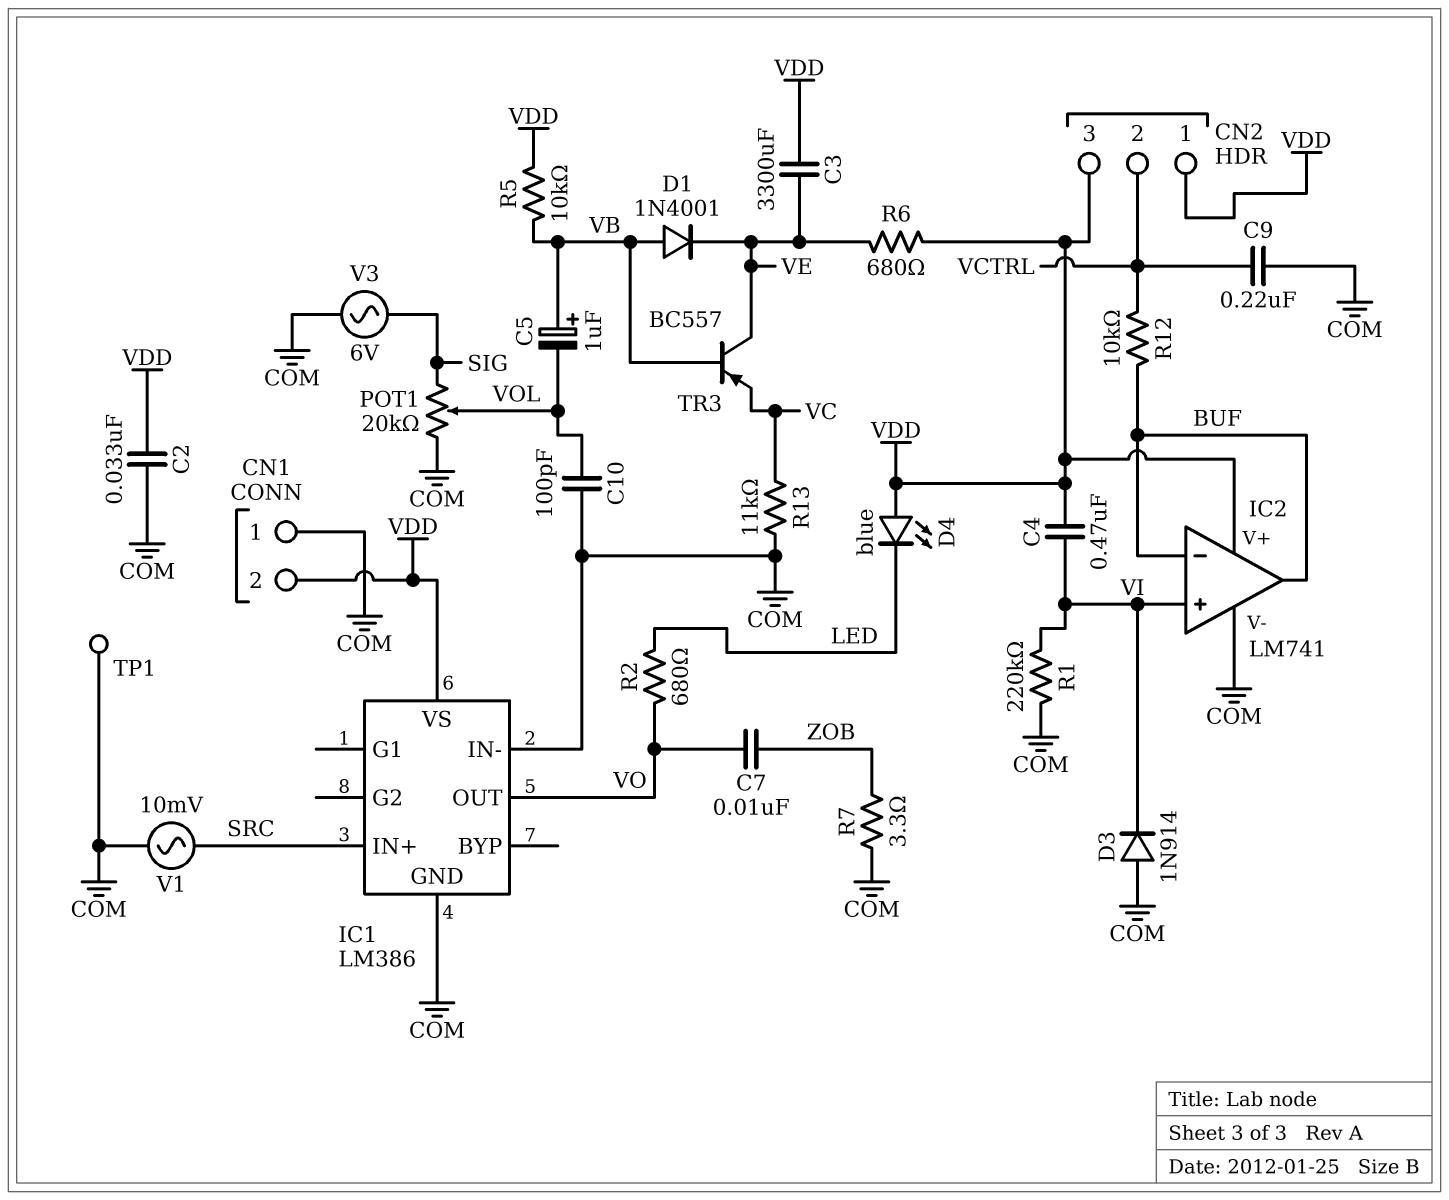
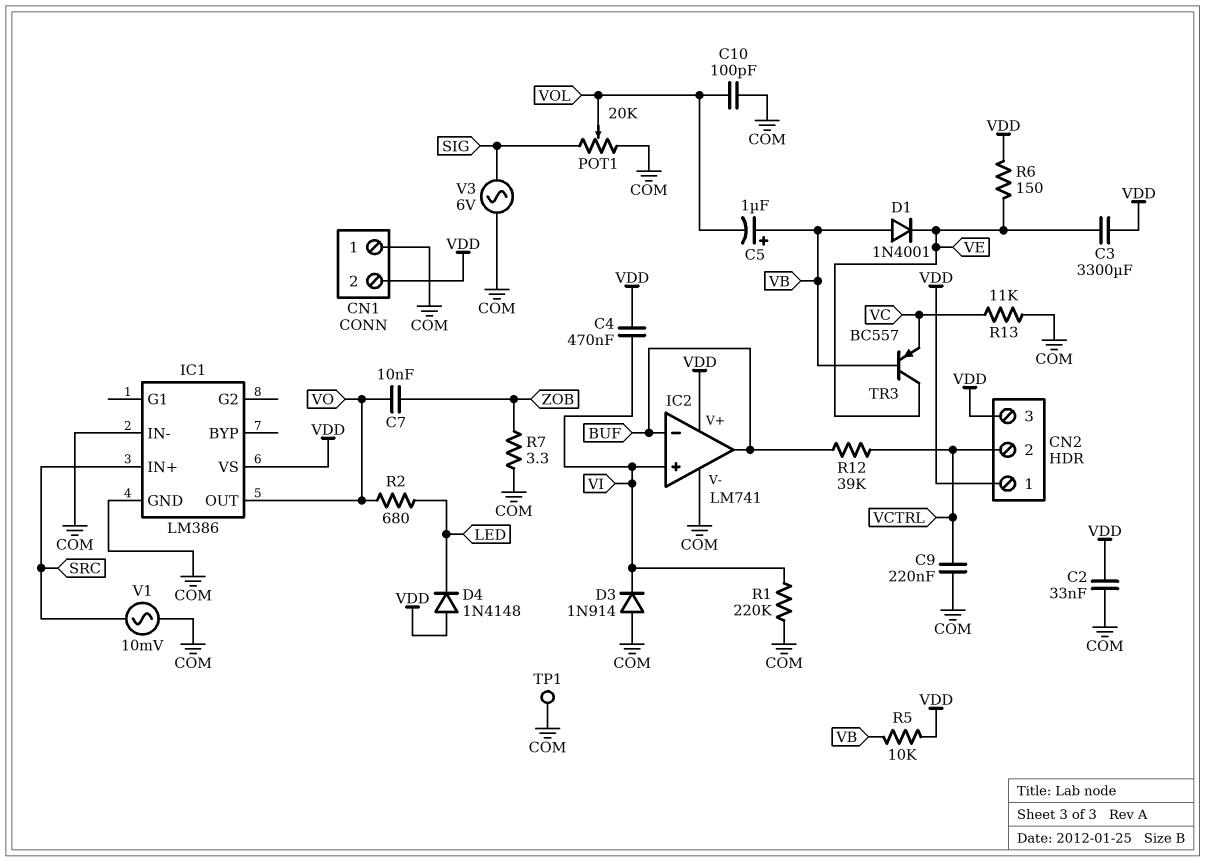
D4: LED blue (A VDD, K LED) -> diode 1N4148 (A VDD, K LED)
R6: 680 (VDD, VE) -> 150 (VDD, VE)
R12: 10k (BUF, VCTRL) -> 39k (BUF, VCTRL)

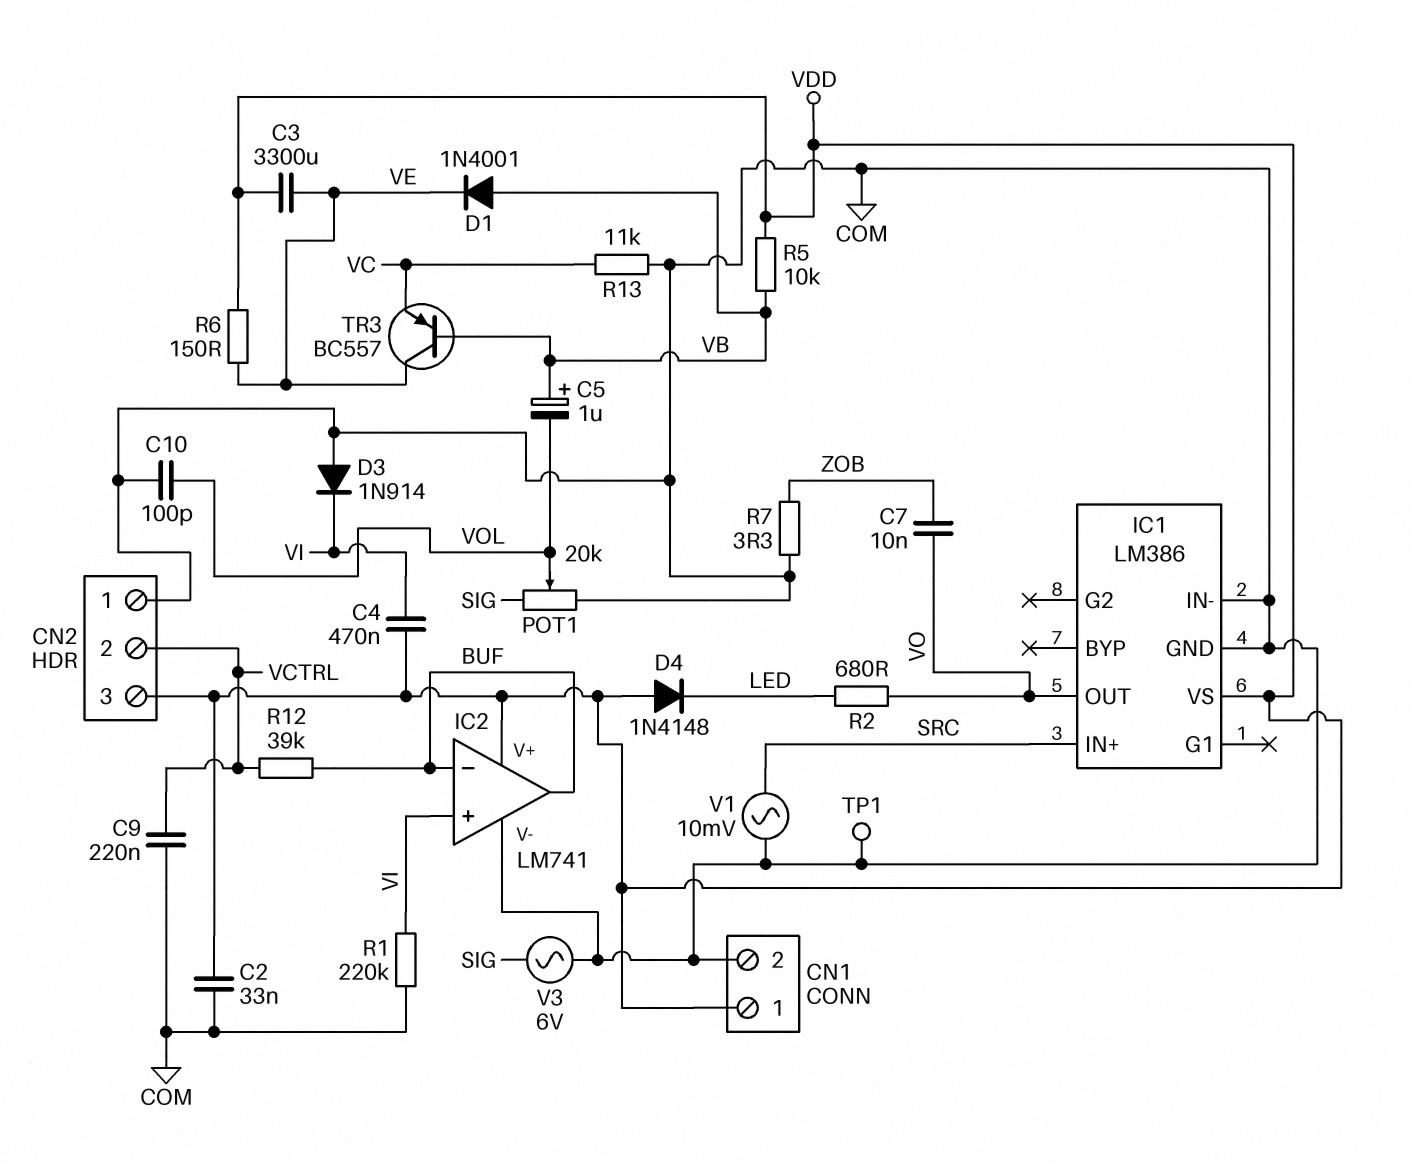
CN1 pin 1: COM -> VDD
CN1 pin 2: VDD -> COM
CN2 pin 1: VDD -> COM

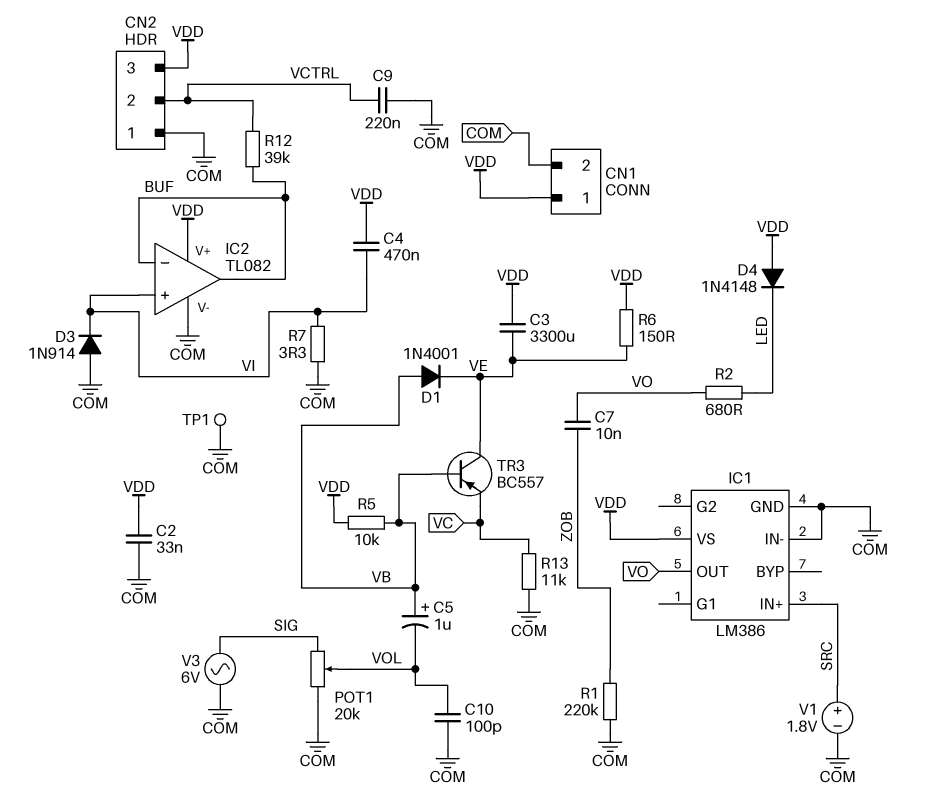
IC2: LM741 -> TL082
R1: 220k (COM, VI) -> 220k (COM, ZOB)
R7: 3.3 (COM, ZOB) -> 3.3 (COM, VI)
V1: AC 10mV (COM, SRC) -> 1.8V (plus SRC, minus COM)

